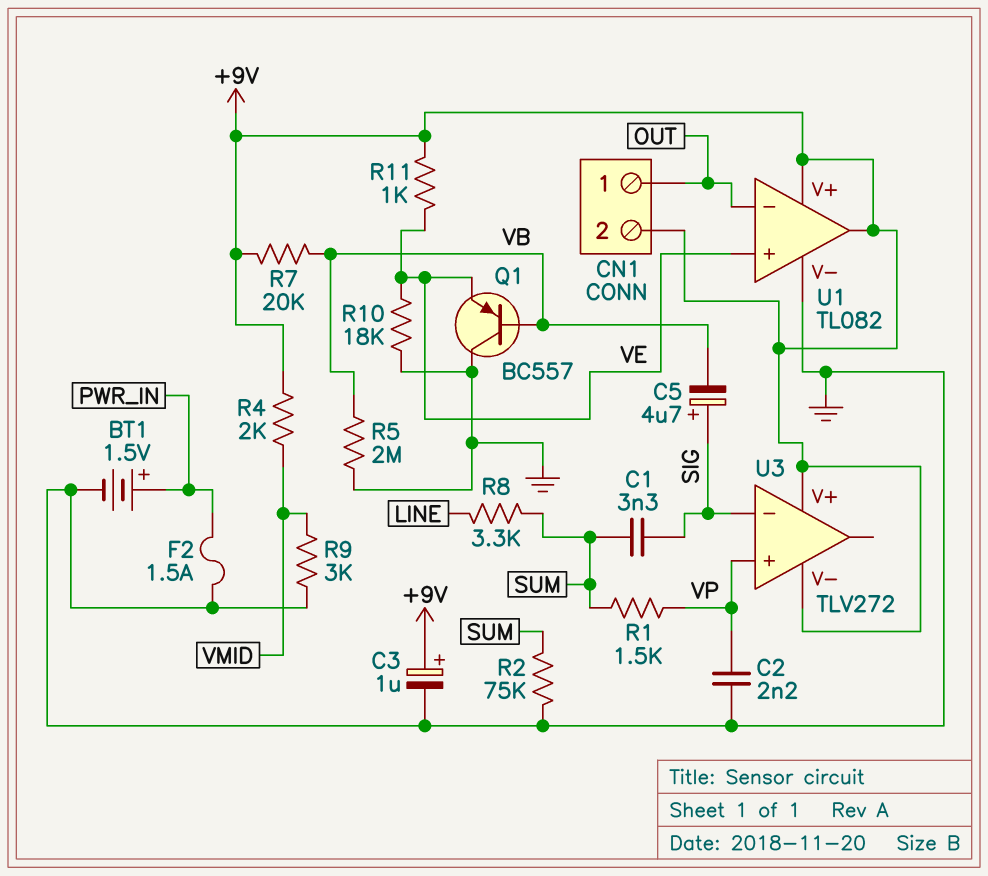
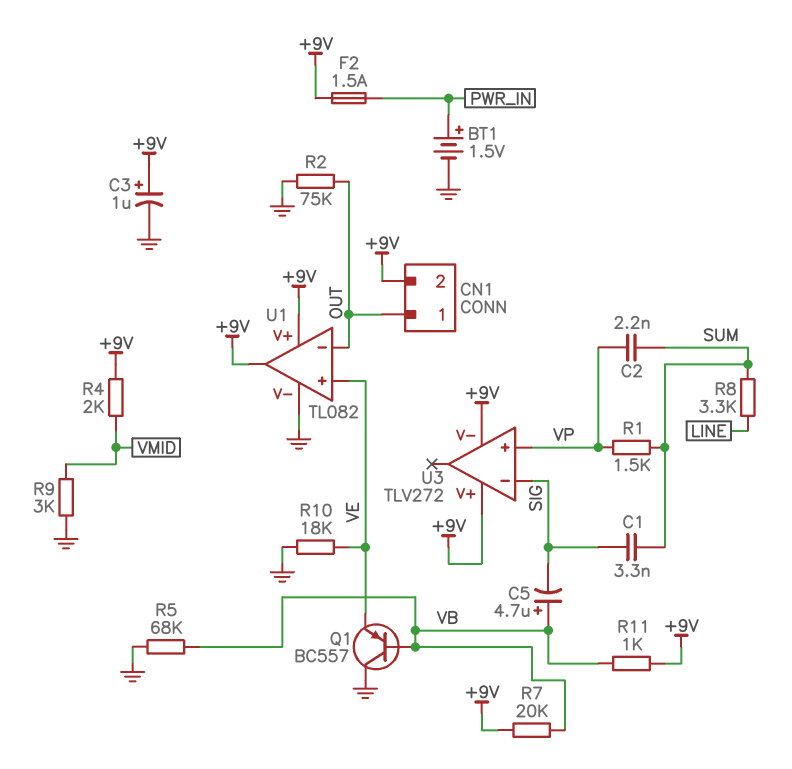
C2: 2.2nF (GND, VP) -> 2.2nF (SUM, VP)
C5: 4.7uF (plus SIG, minus VB) -> 4.7uF (plus VB, minus SIG)
F2: 1.5A (GND, PWR_IN) -> 1.5A (+9V, PWR_IN)
R2: 75k (GND, SUM) -> 75k (GND, OUT)
R5: 2M (GND, VB) -> 68k (GND, VB)
R11: 1k (+9V, VE) -> 1k (+9V, VB)

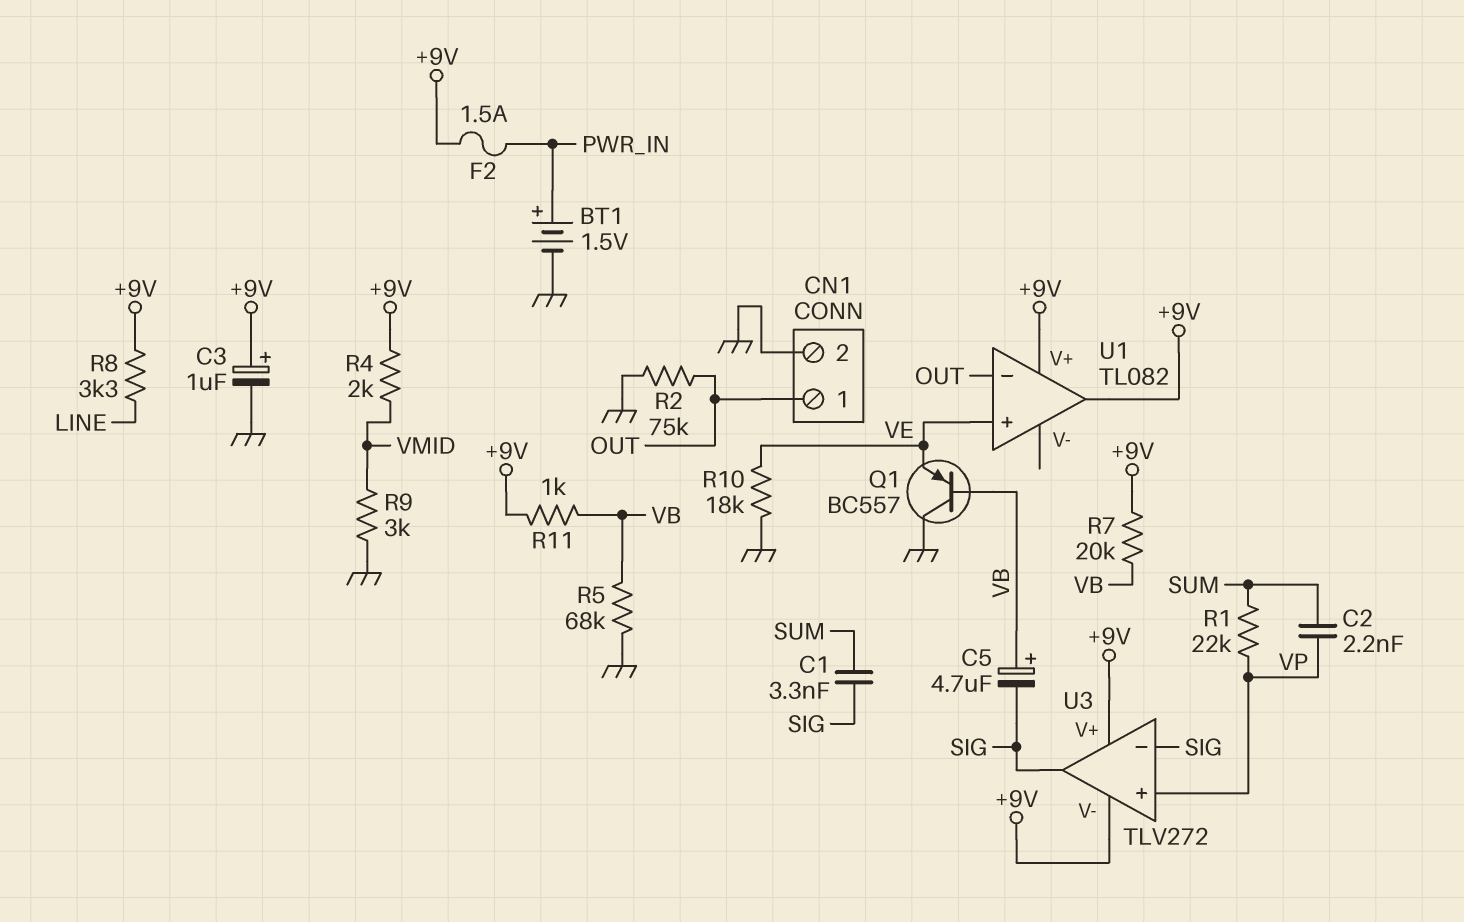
CN1 pin 2: +9V -> GND
R1: 1.5k (SUM, VP) -> 22k (SUM, VP)
R8: 3.3k (LINE, SUM) -> 3.3k (+9V, LINE)
U1 pin V-: GND -> none
U3 pin out: none -> SIG

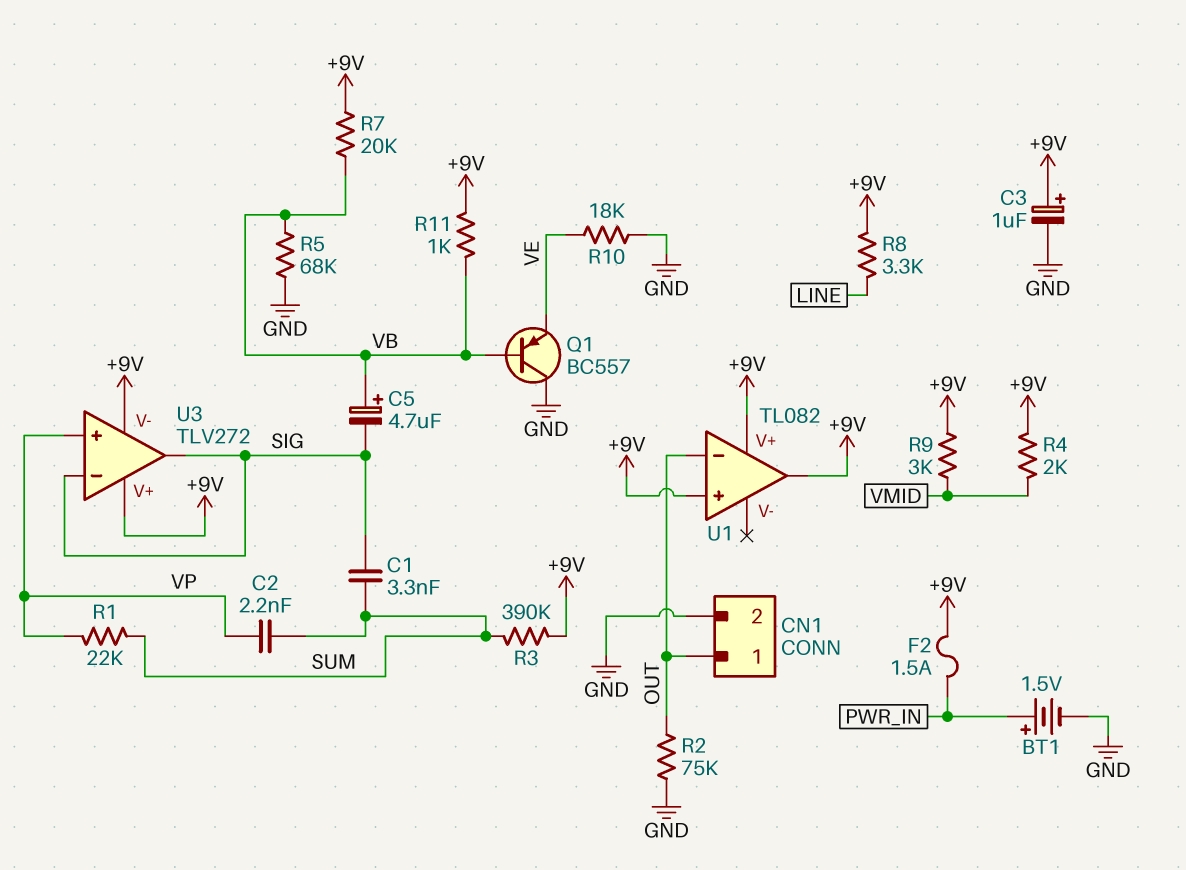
R3: none -> 390k (+9V, SUM)
R9: 3k (GND, VMID) -> 3k (+9V, VMID)
U1 pin in+: VE -> +9V

